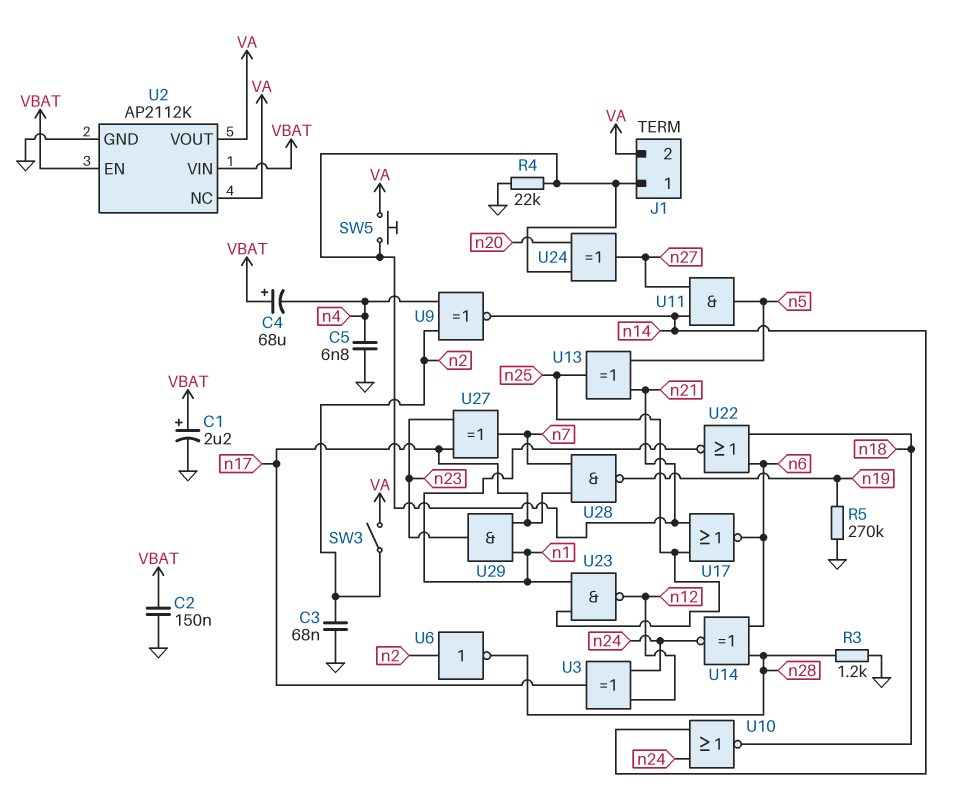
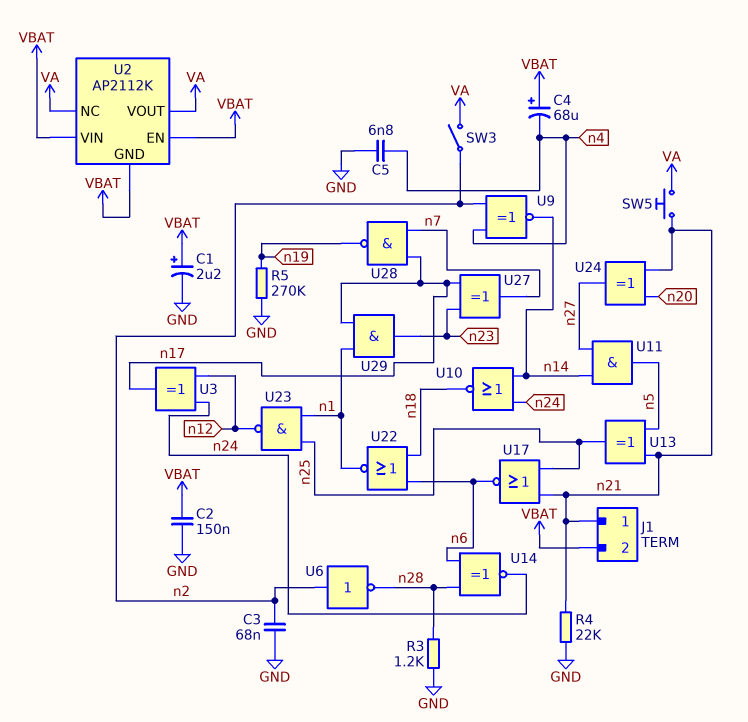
J1 pin 2: VA -> VBAT
U2 pin GND: GND -> VBAT

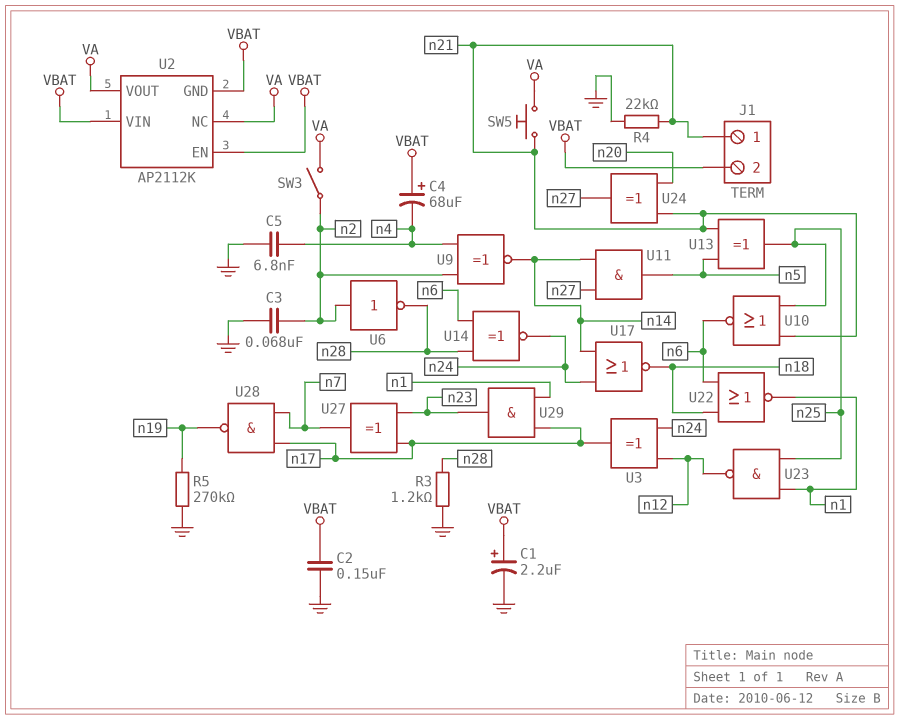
U10: NOR (in n14, in n24, out n18) -> NOR (in n21, in n25, out n6)
U17: NOR (in n21, in n25, out n6) -> NOR (in n14, in n24, out n18)

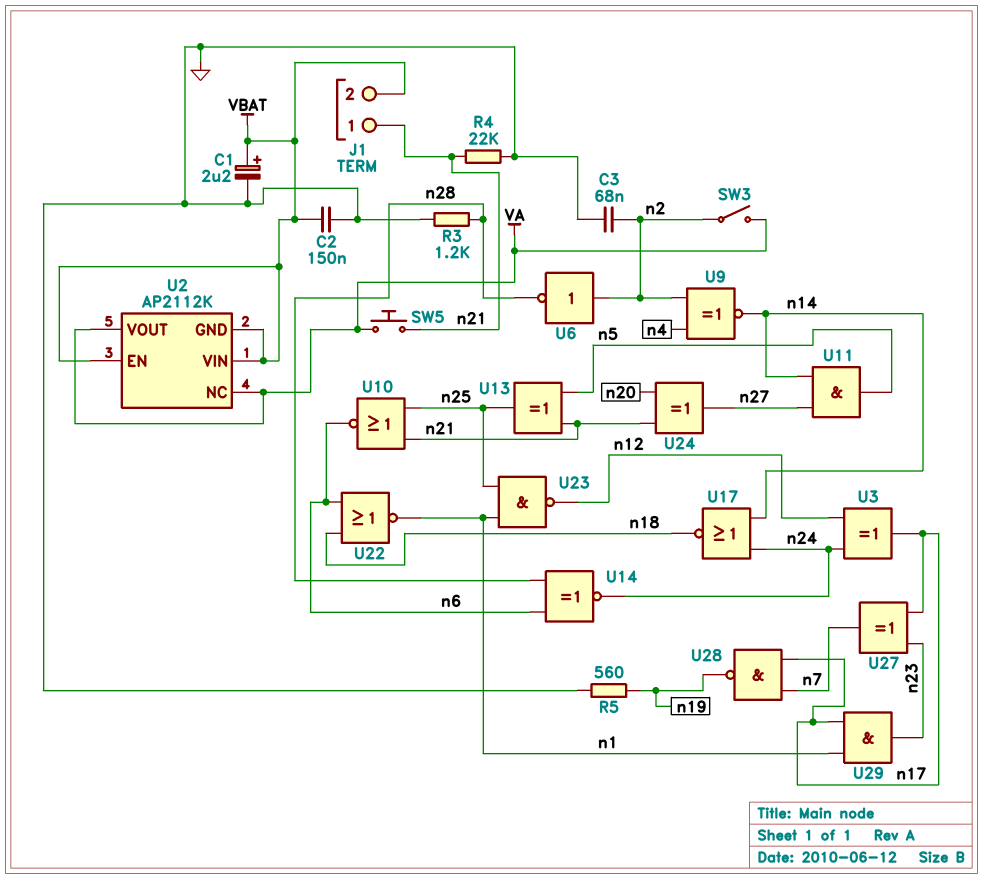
C4: 68uF (plus VBAT, minus n4) -> none
C5: 6.8nF (GND, n4) -> none
R5: 270k (GND, n19) -> 560 (GND, n19)

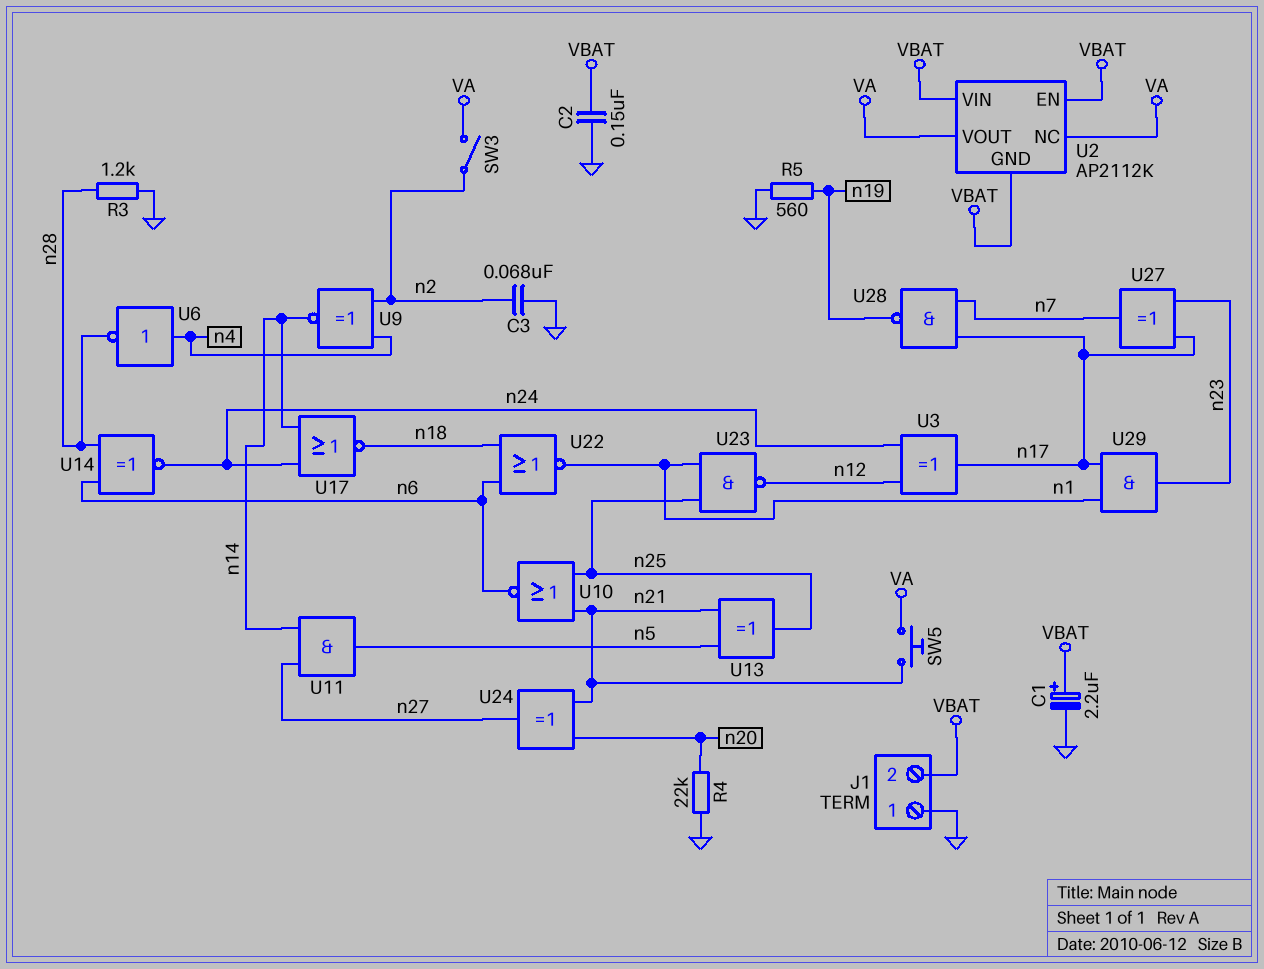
J1 pin 1: n21 -> GND
R4: 22k (GND, n21) -> 22k (GND, n20)
U6: NOT (in n2, out n28) -> NOT (in n4, out n28)

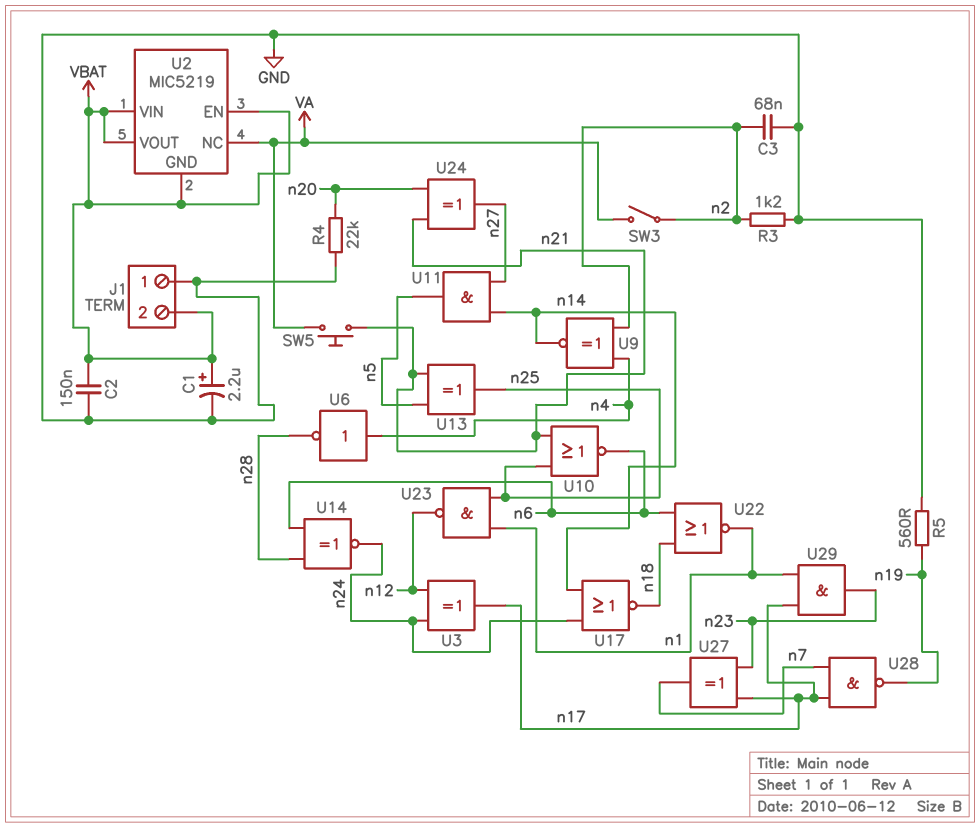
R3: 1.2k (GND, n28) -> 1.2k (GND, n2)
U2: AP2112K -> MIC5219
U2 pin VOUT: VA -> VBAT

